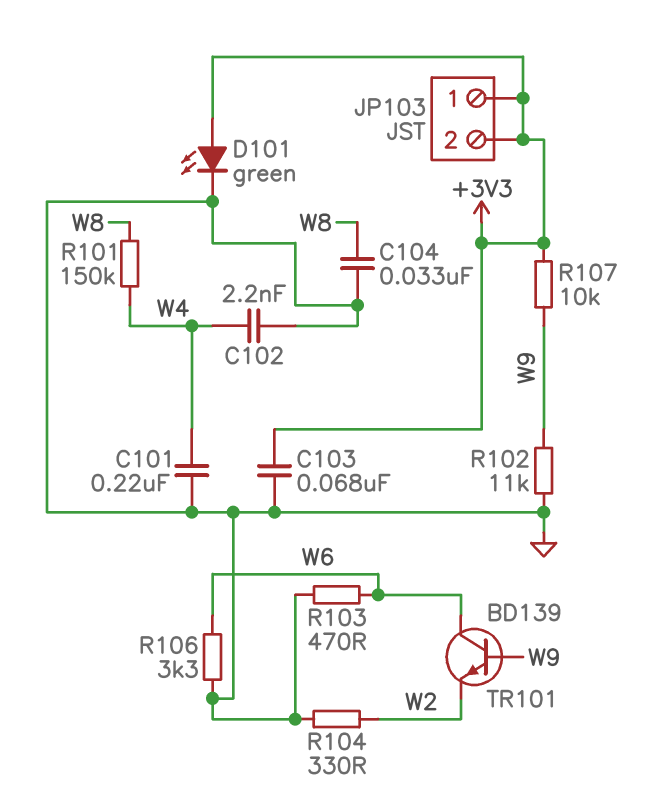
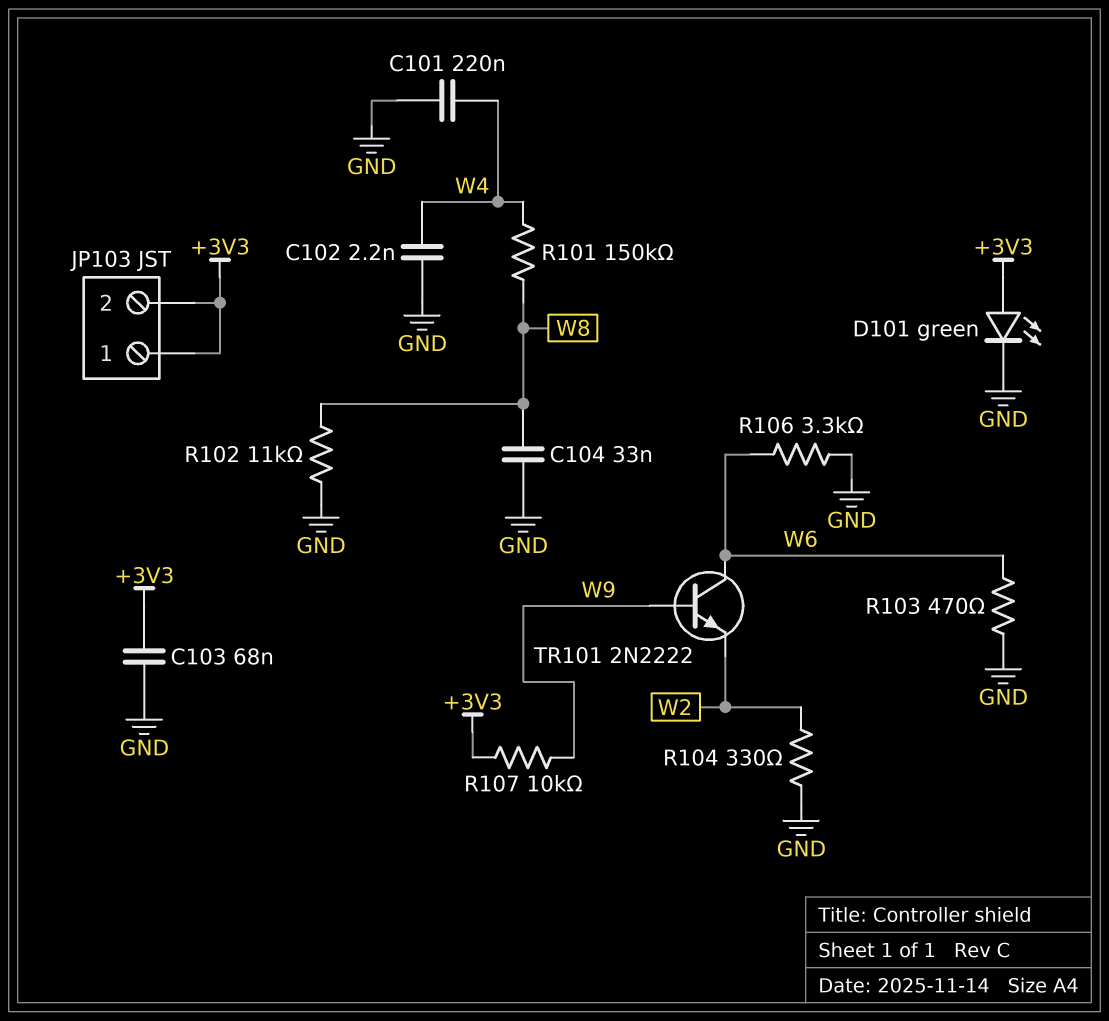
R102: 11k (GND, W9) -> 11k (GND, W8)
TR101: NPN BD139 (B W9, C W6, E W2) -> NPN 2N2222 (B W9, C W6, E W2)

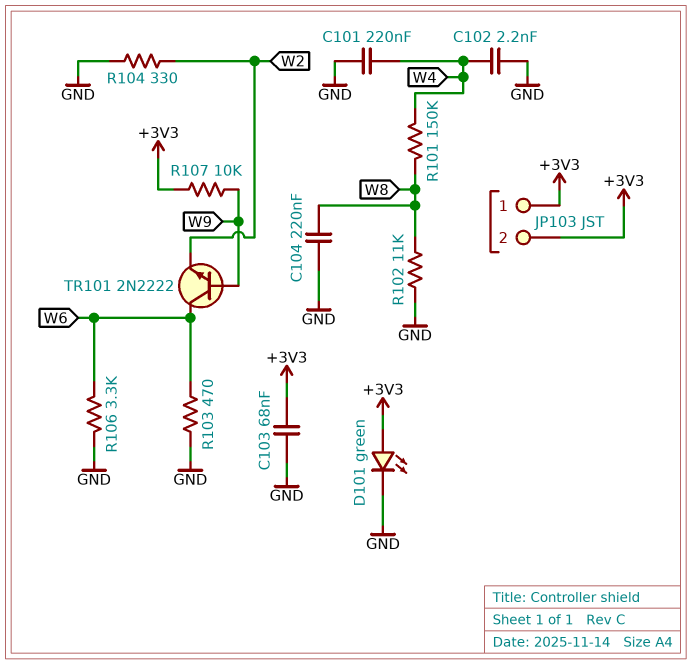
C104: 33nF (GND, W8) -> 220nF (GND, W8)

